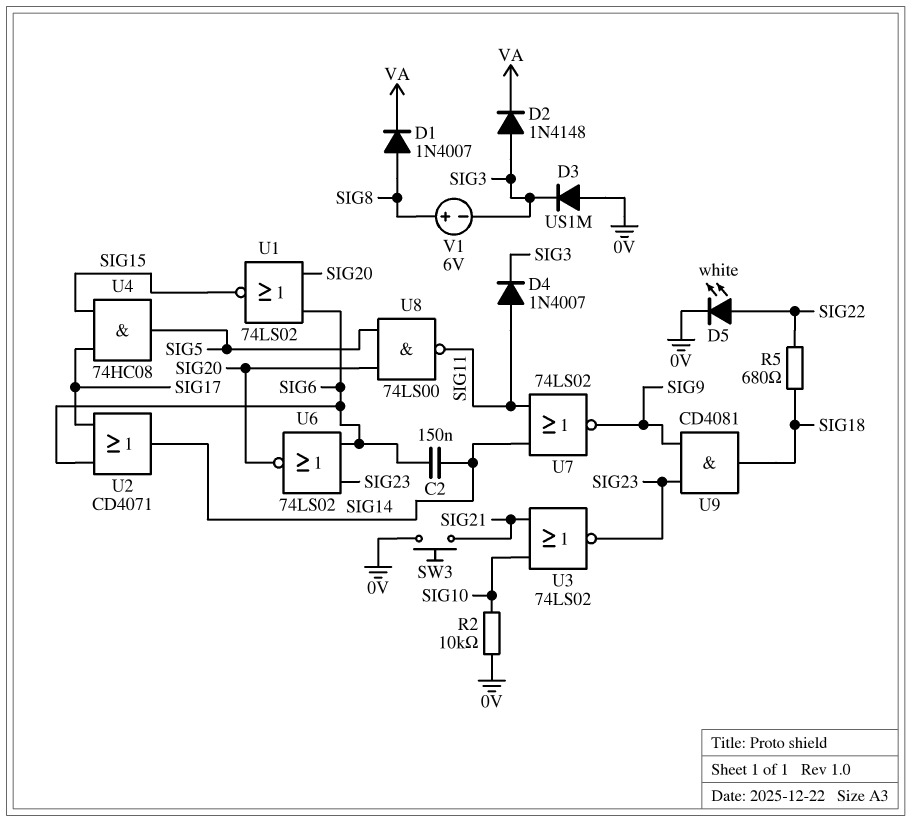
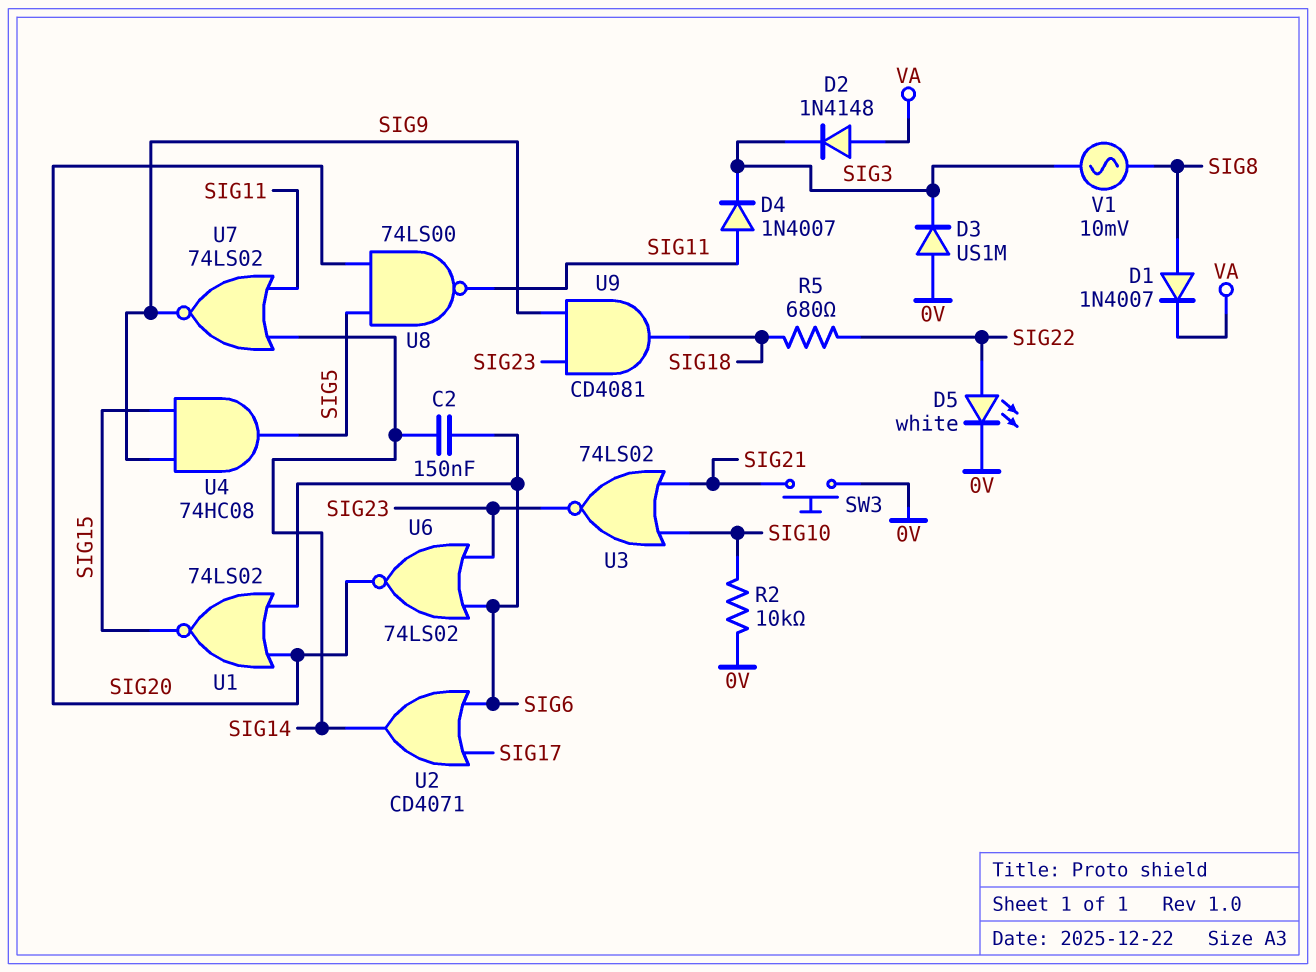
D2: diode 1N4148 (A SIG3, K VA) -> diode 1N4148 (A VA, K SIG3)
U4: AND 74HC08 (in SIG15, in SIG17, out SIG5) -> AND 74HC08 (in SIG9, in SIG15, out SIG5)
V1: 6V (plus SIG8, minus SIG3) -> AC 10mV (SIG3, SIG8)

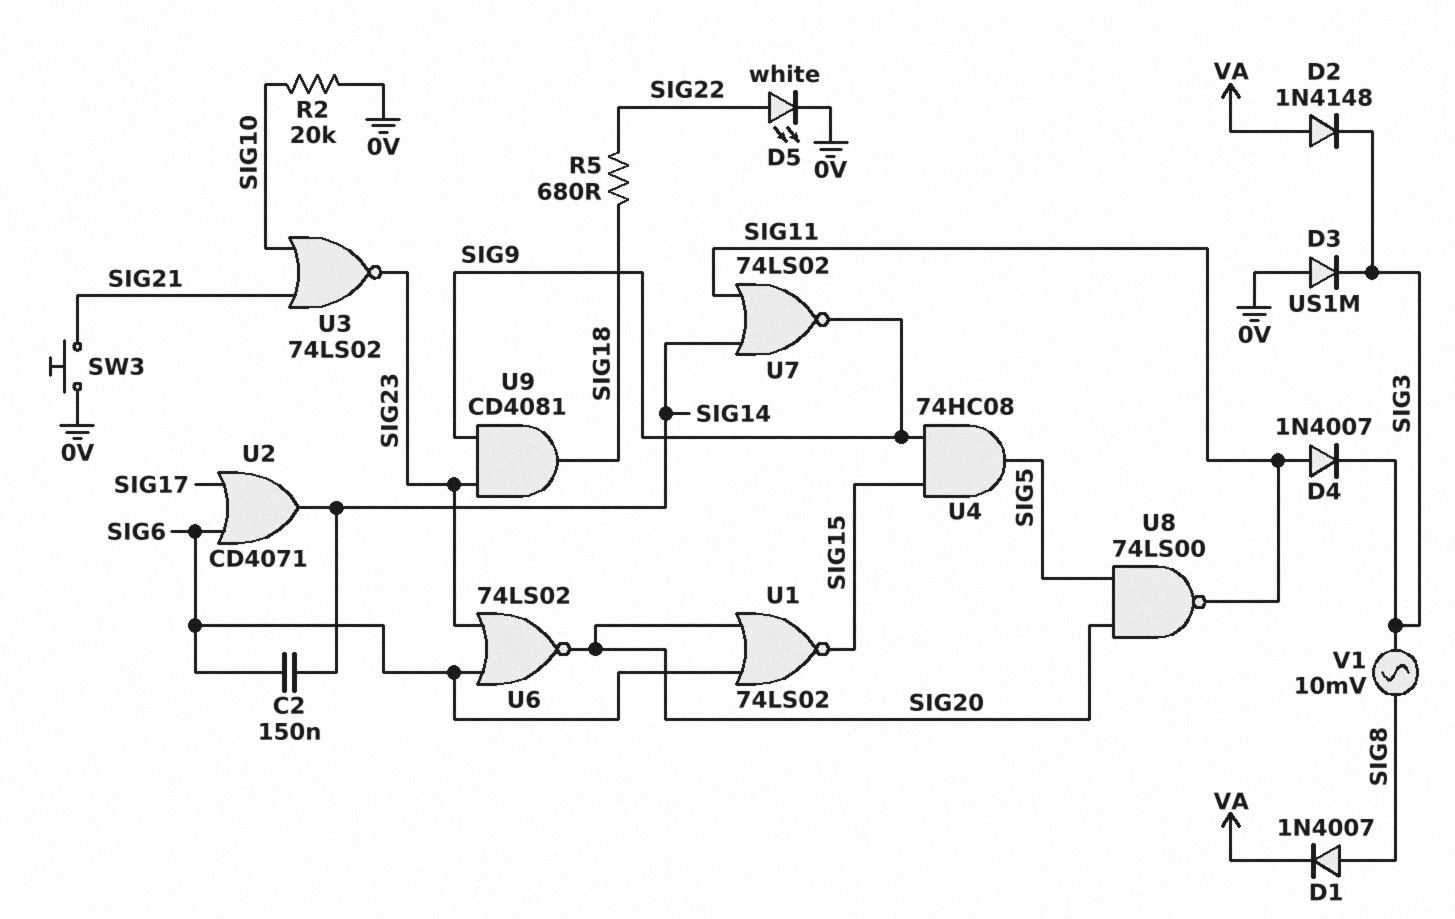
R2: 10k (0V, SIG10) -> 20k (0V, SIG10)

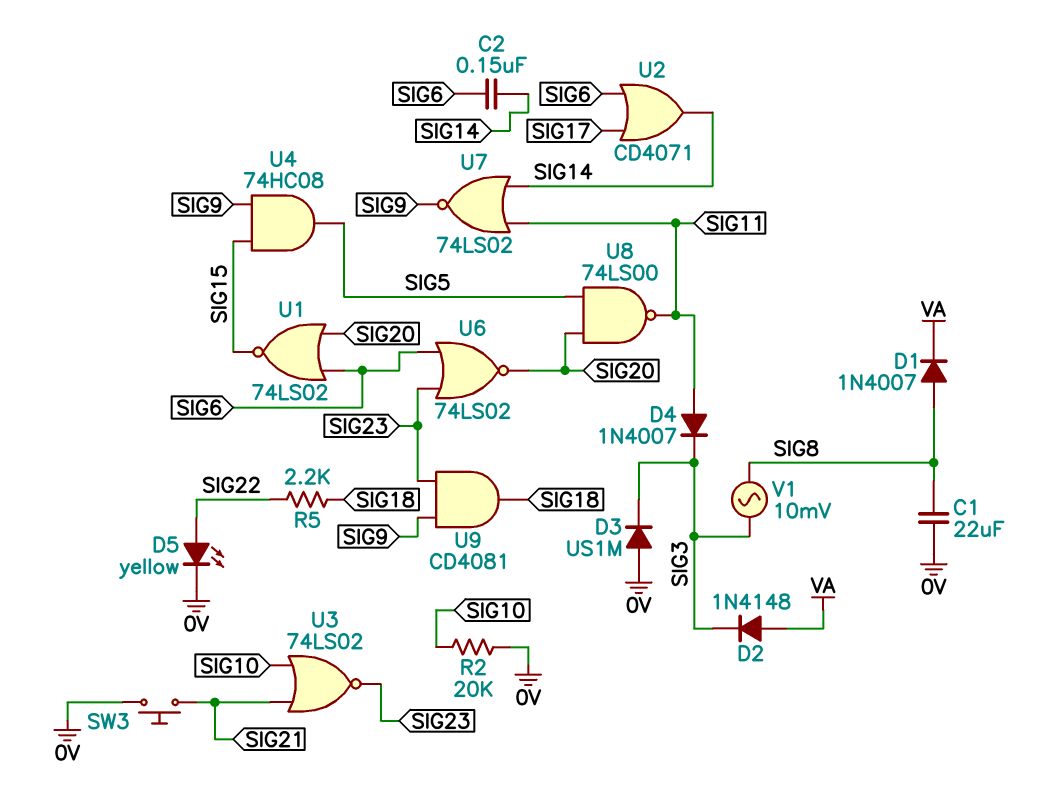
C1: none -> 22uF (0V, SIG8)
D5: LED white (A SIG22, K 0V) -> LED yellow (A SIG22, K 0V)
R5: 680 (SIG18, SIG22) -> 2.2k (SIG18, SIG22)

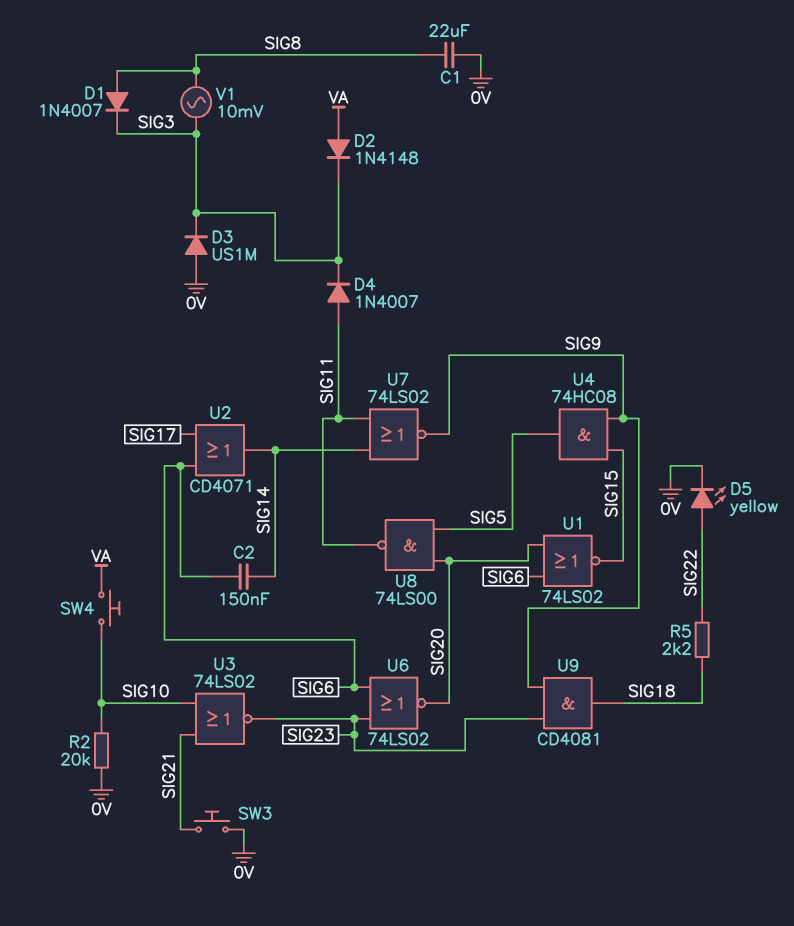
D1: diode 1N4007 (A SIG8, K VA) -> diode 1N4007 (A SIG8, K SIG3)
SW4: none -> button (SIG10, VA)

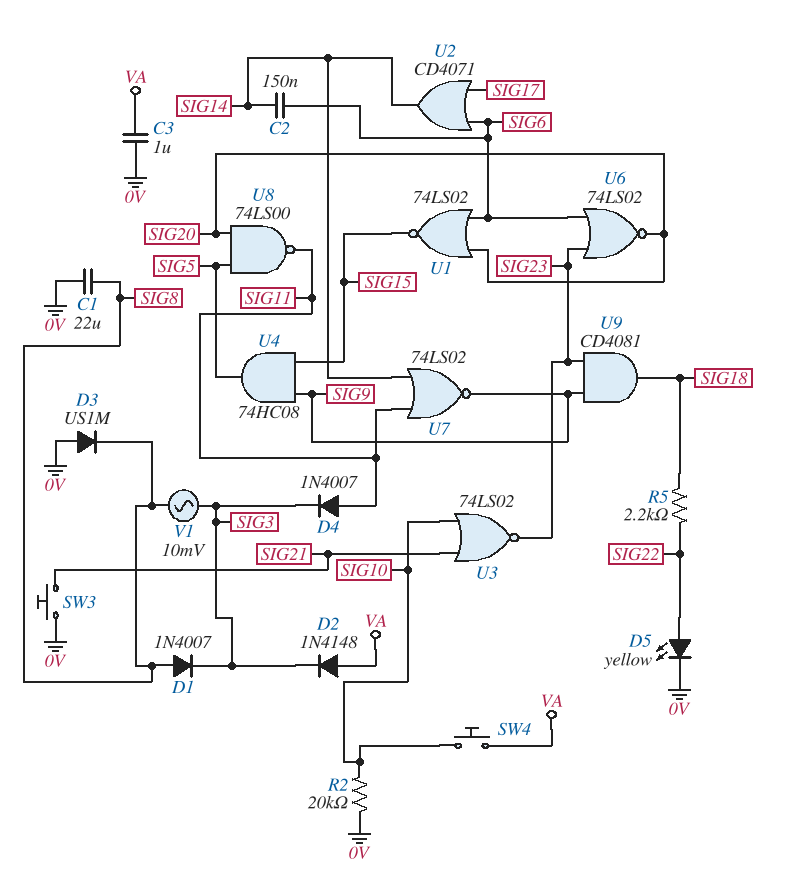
C3: none -> 1uF (0V, VA)
D3: diode US1M (A 0V, K SIG3) -> diode US1M (A 0V, K SIG8)

